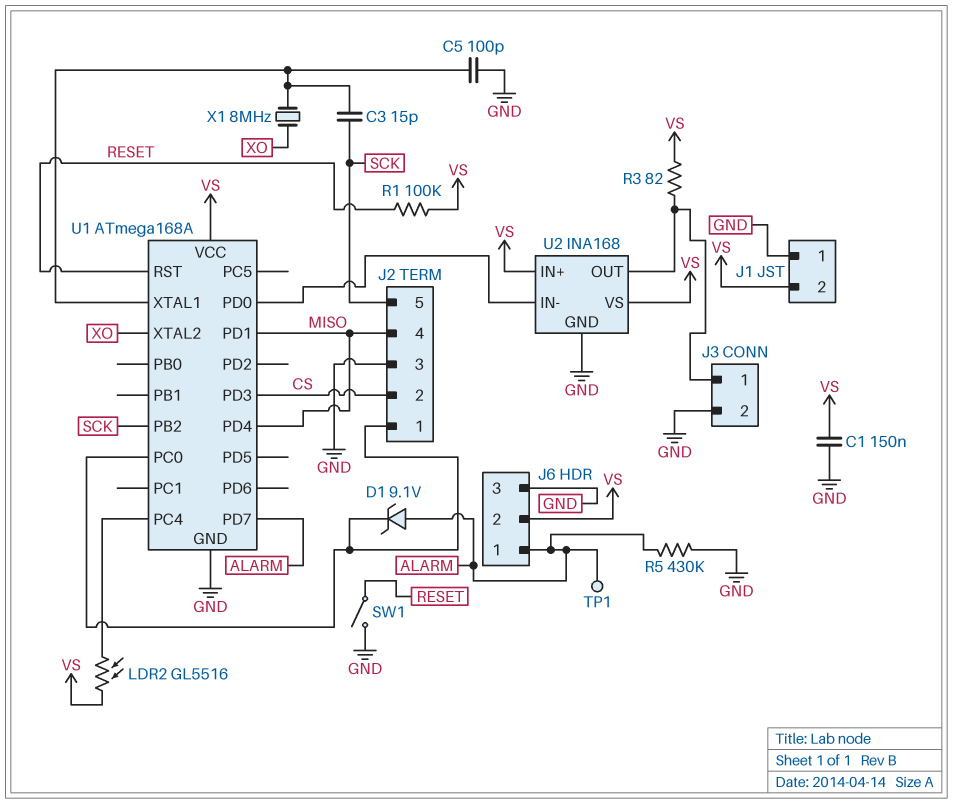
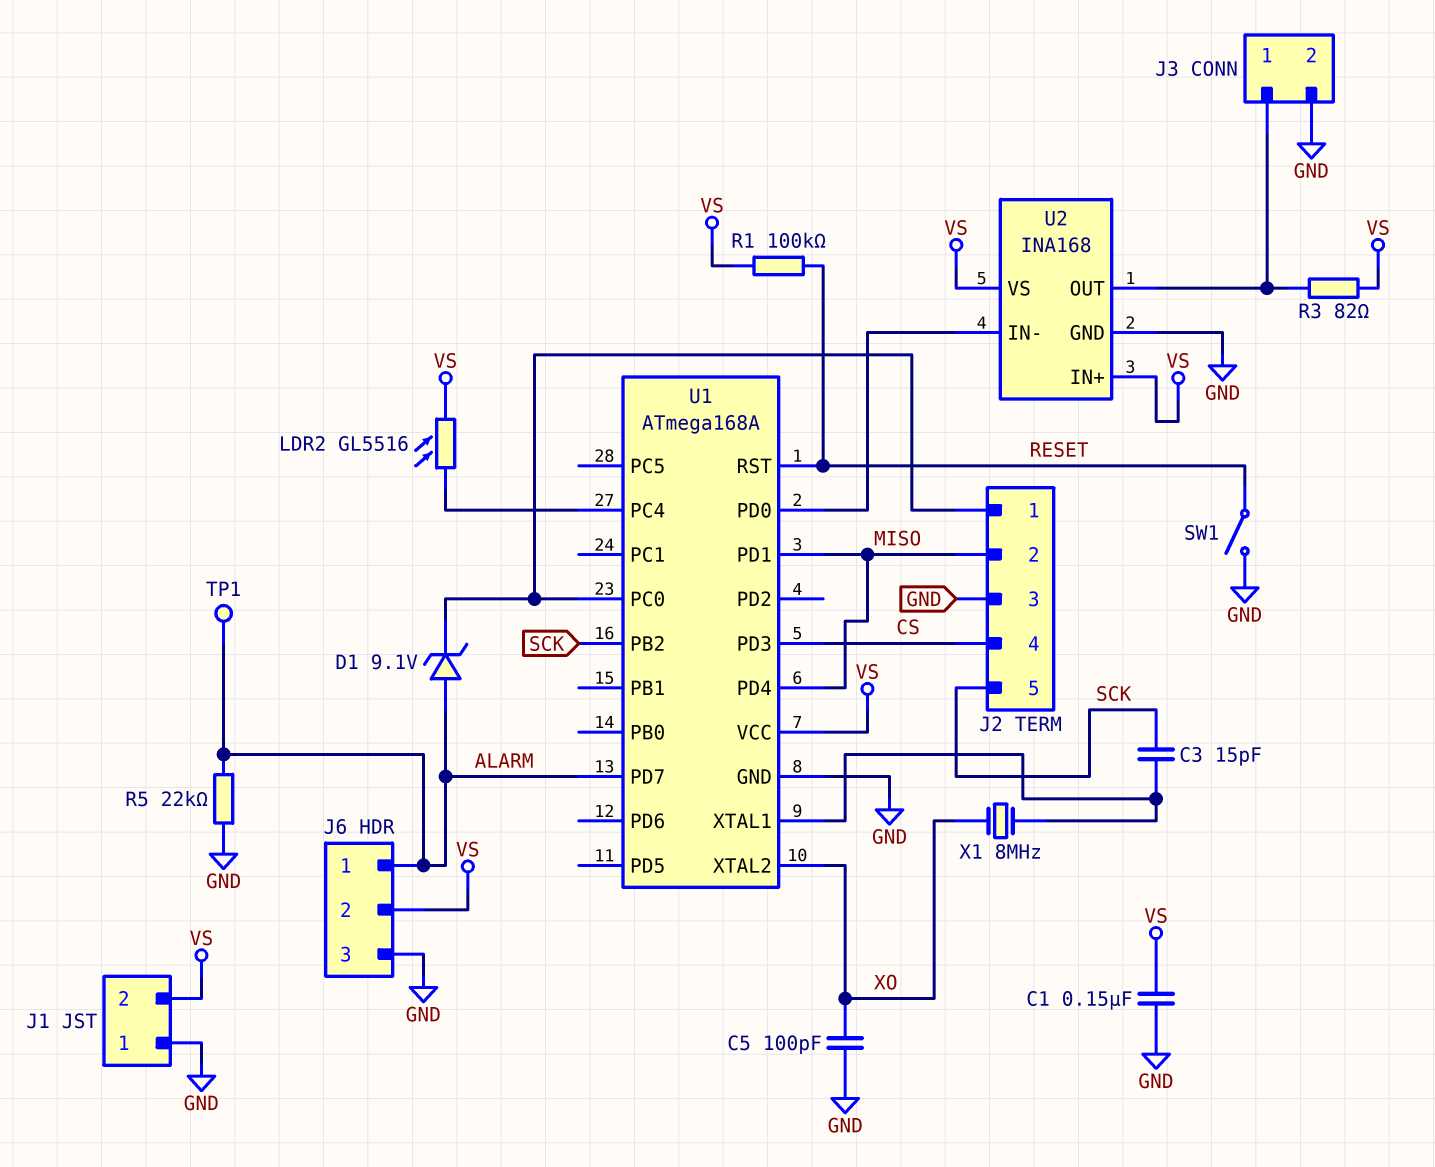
C5: 100pF (GND, U1/XTAL1) -> 100pF (GND, XO)
J2 pin 2: CS -> MISO
J2 pin 4: MISO -> CS
R5: 430k (ALARM, GND) -> 22k (ALARM, GND)

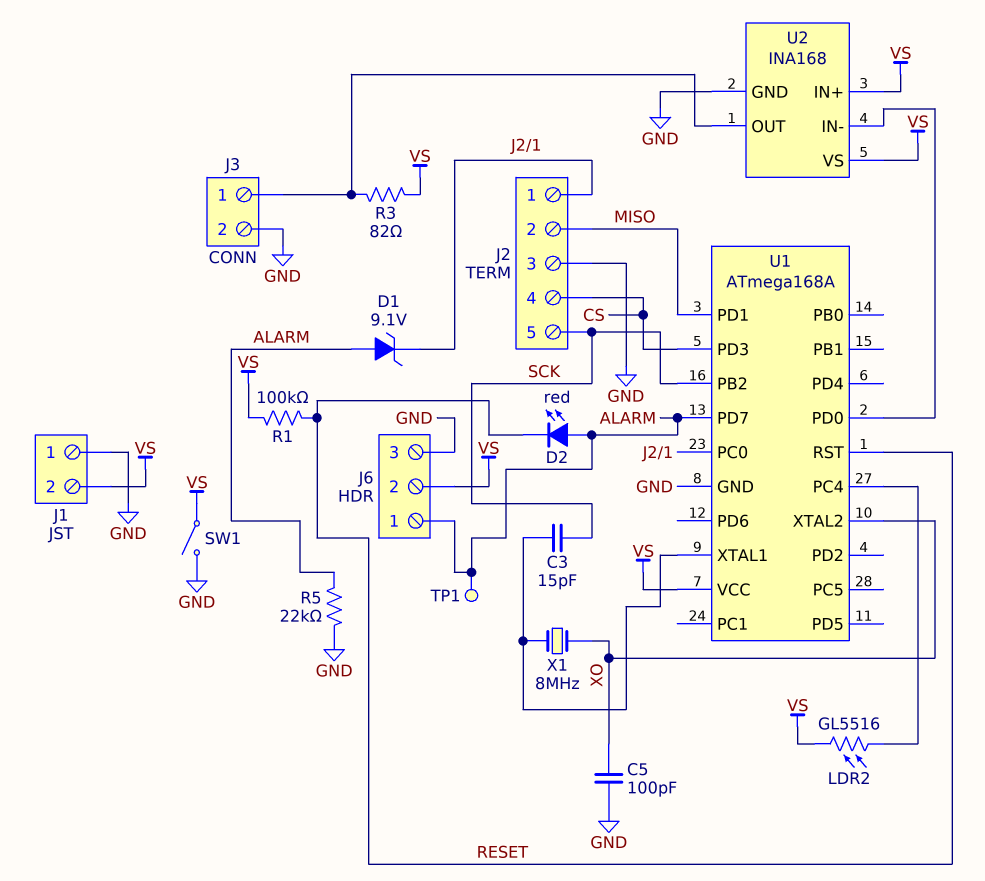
C1: 150nF (GND, VS) -> none
D2: none -> LED red (A ALARM, K RESET)
SW1: switch (GND, RESET) -> switch (GND, VS)
U1 pin PD4: MISO -> none

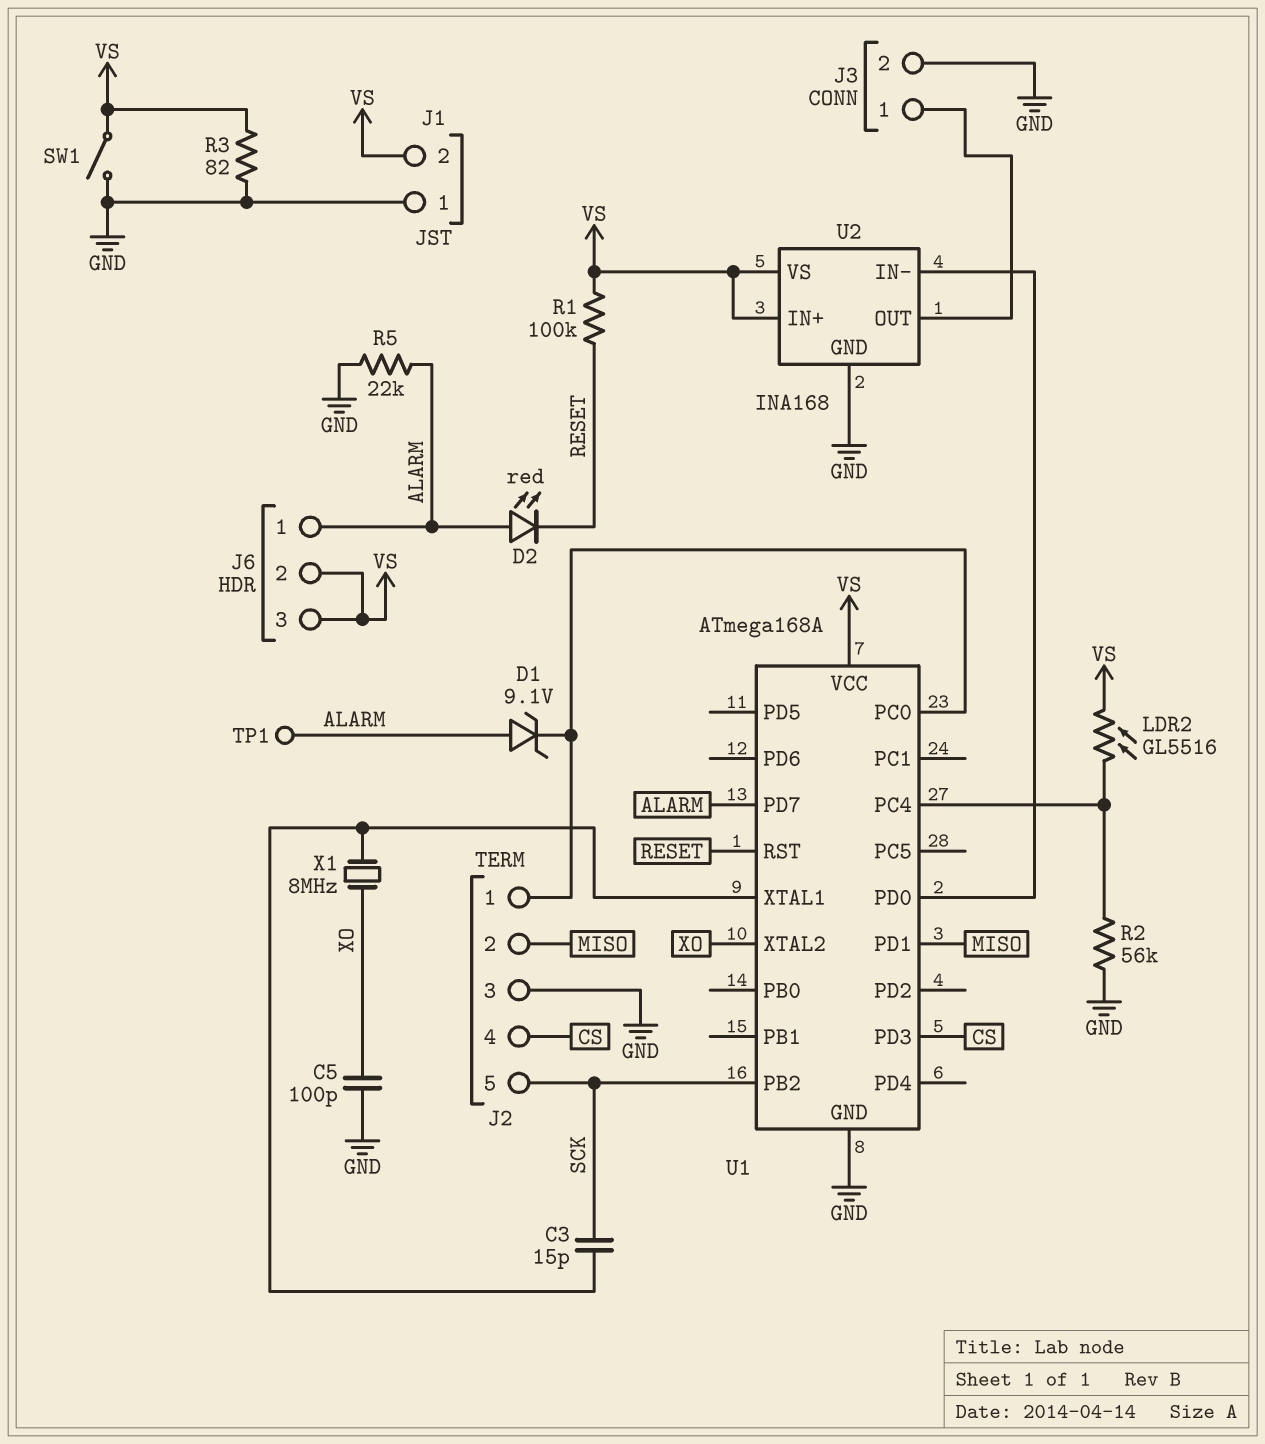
J6 pin 3: GND -> VS
R2: none -> 56k (GND, U1/PC4)
R3: 82 (J3/1, VS) -> 82 (GND, VS)

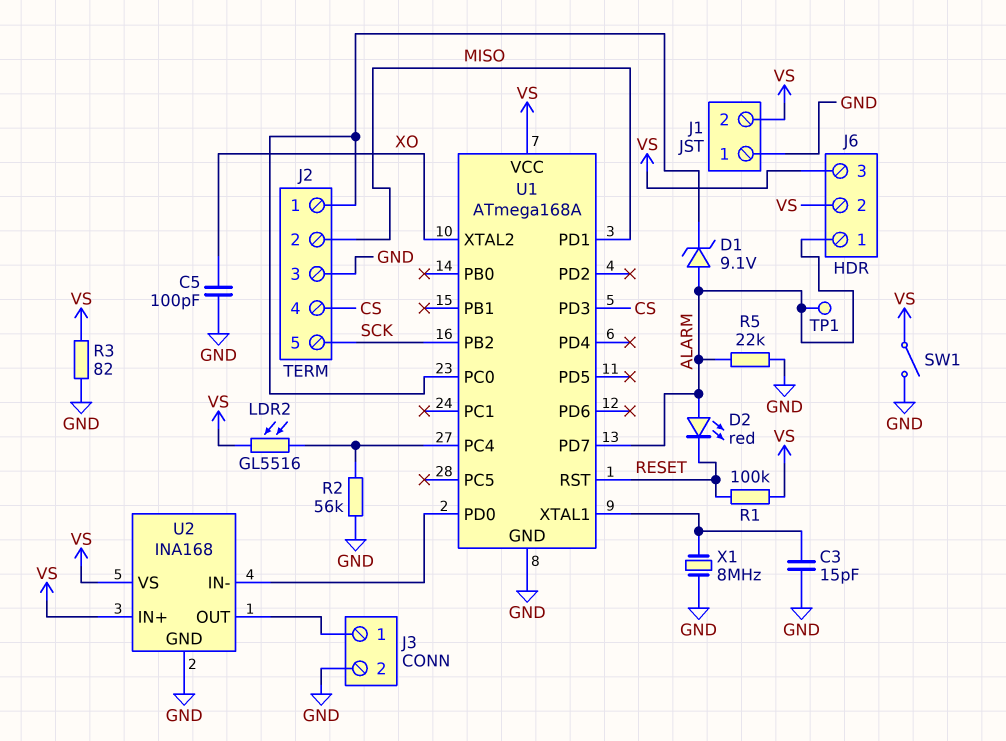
C3: 15pF (SCK, U1/XTAL1) -> 15pF (GND, U1/XTAL1)
X1: 8MHz (U1/XTAL1, XO) -> 8MHz (GND, U1/XTAL1)

